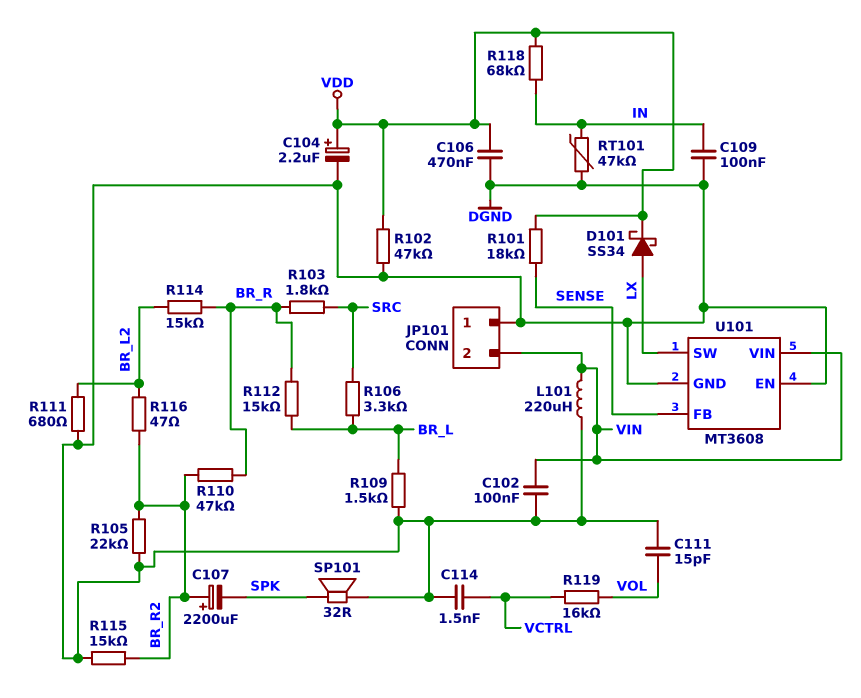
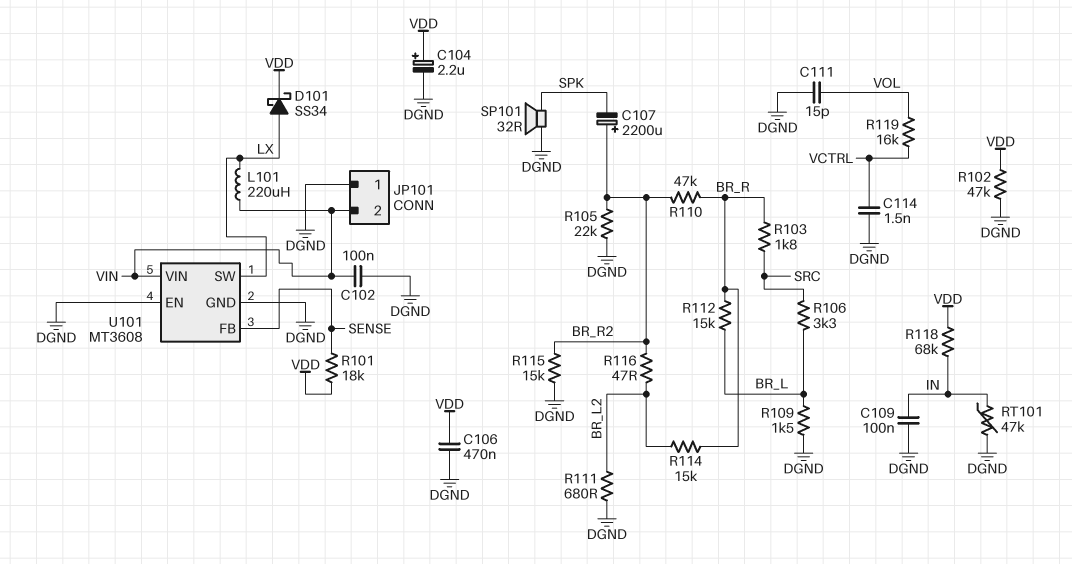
L101: 220uH (DGND, VIN) -> 220uH (LX, VIN)

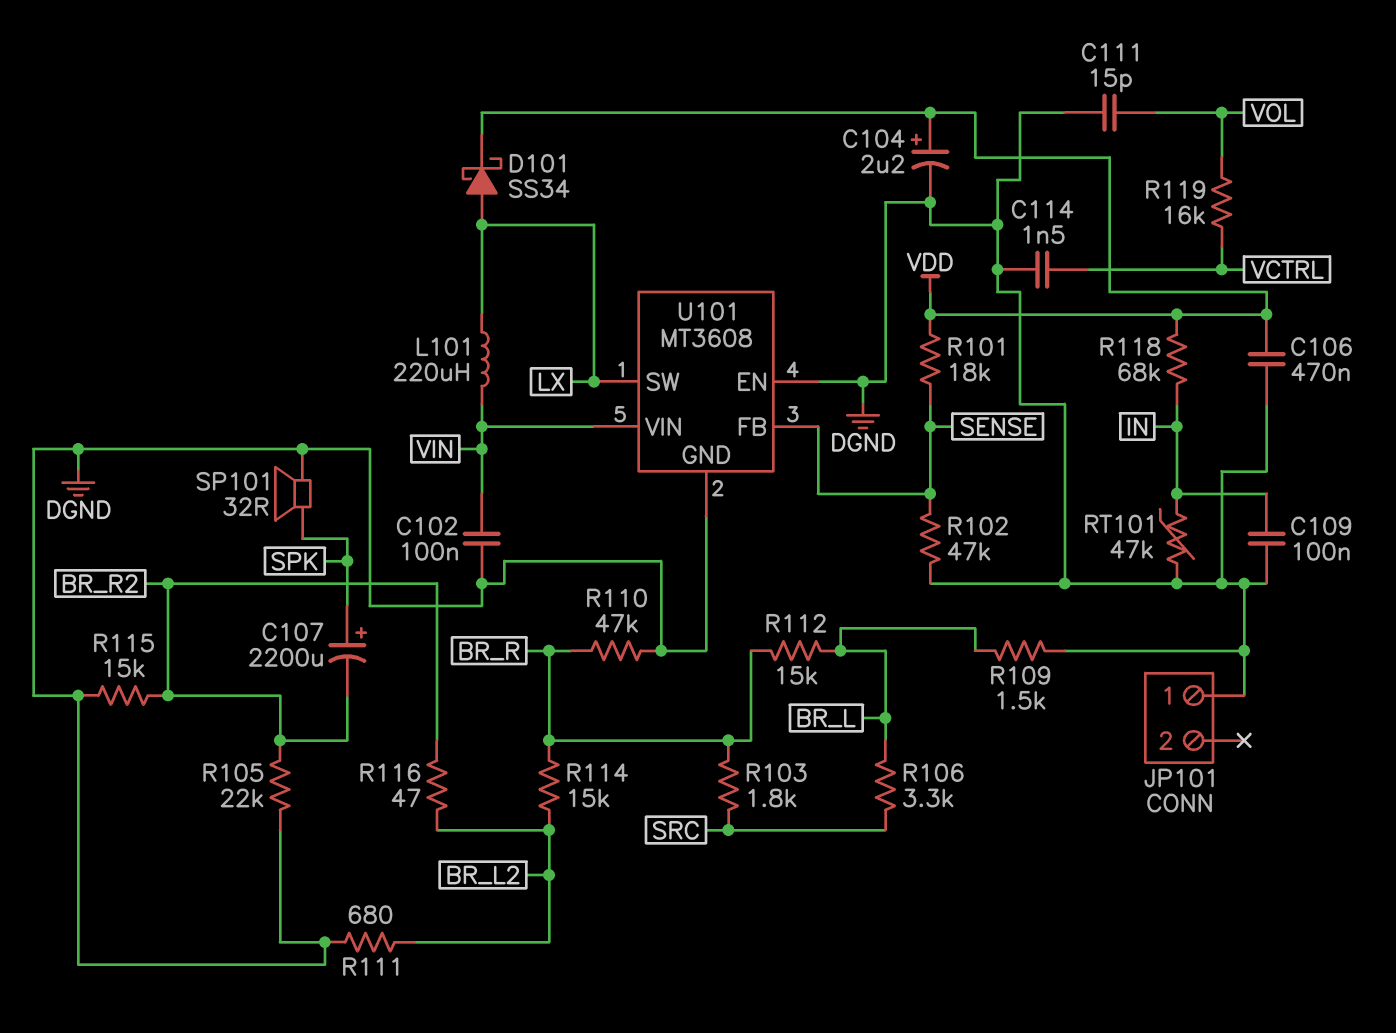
C107: 2200uF (plus BR_R2, minus SPK) -> 2200uF (plus SPK, minus BR_R2)
JP101 pin 2: VIN -> none
R102: 47k (DGND, VDD) -> 47k (DGND, SENSE)
R110: 47k (BR_R, BR_R2) -> 47k (BR_R, DGND)

